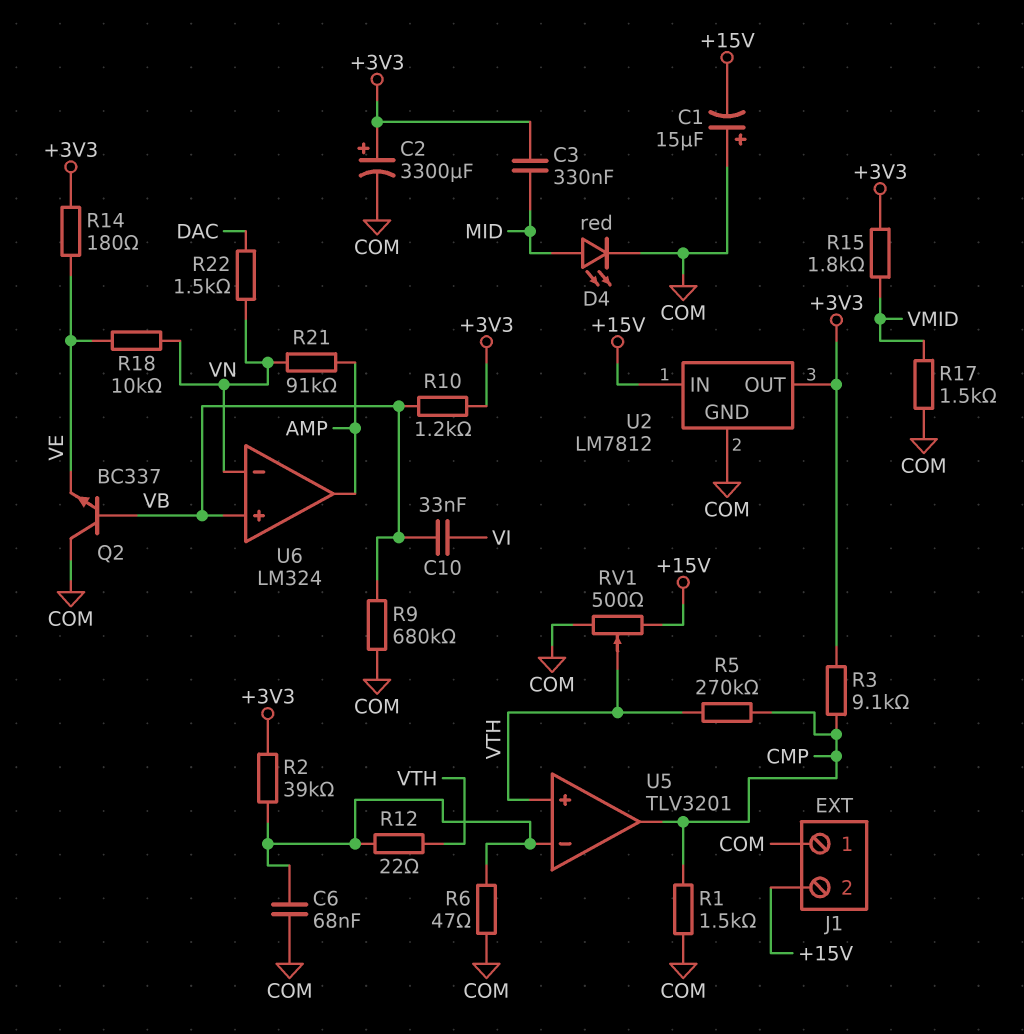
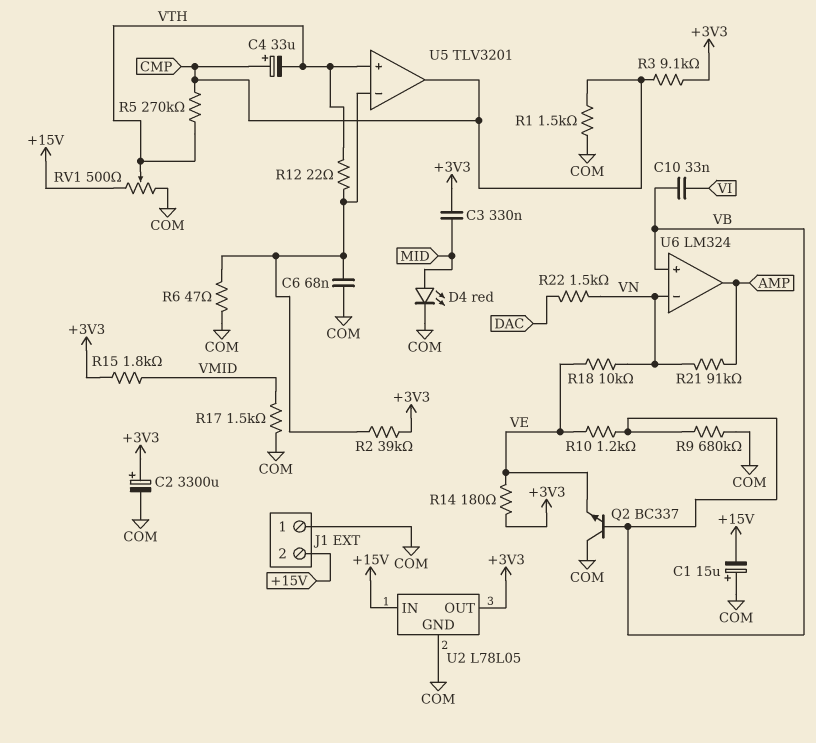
C4: none -> 33uF (plus CMP, minus VTH)
R10: 1.2k (+3V3, VB) -> 1.2k (VB, VE)
U2: LM7812 -> L78L05

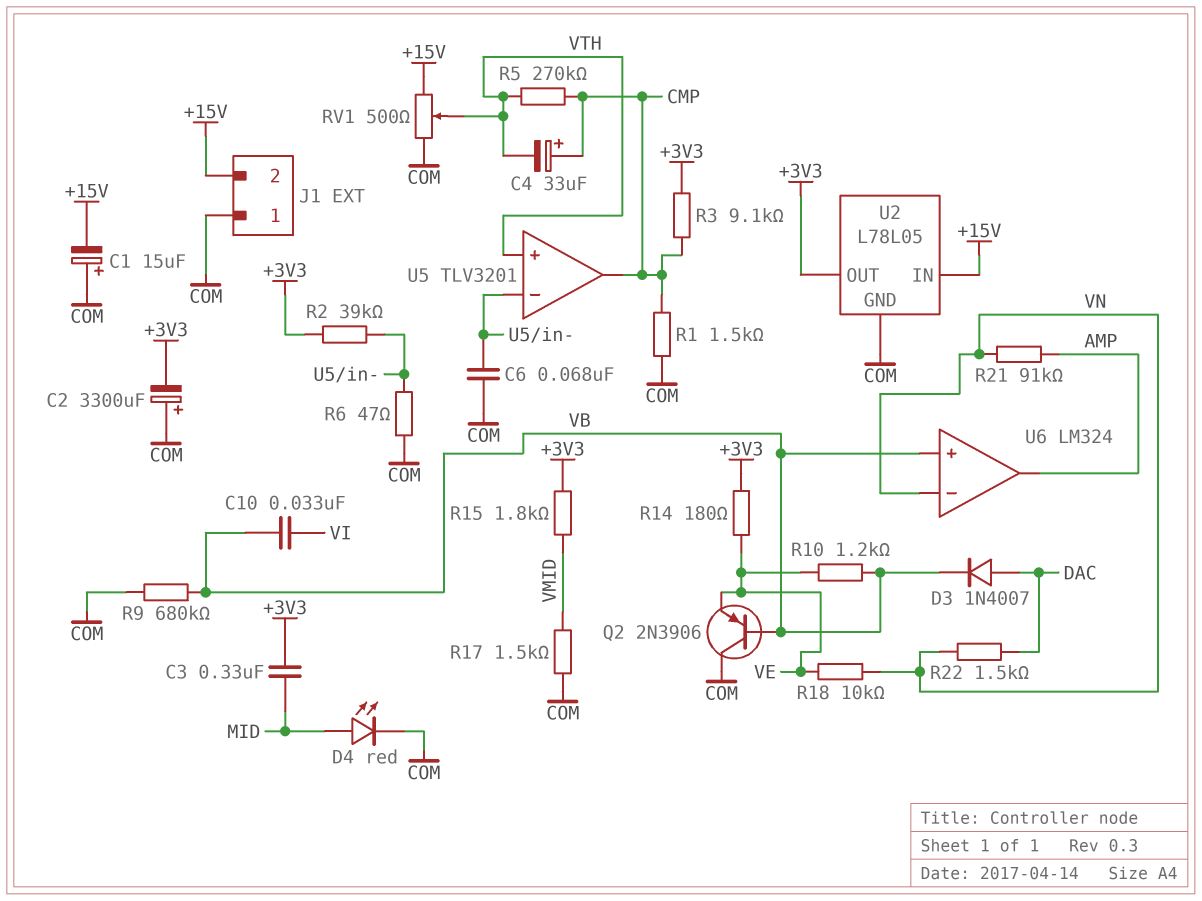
C2: 3300uF (plus +3V3, minus COM) -> 3300uF (plus COM, minus +3V3)
D3: none -> diode 1N4007 (A DAC, K VB)
Q2: NPN BC337 (B VB, C COM, E VE) -> PNP 2N3906 (B VB, C COM, E VE)
R12: 22 (U5/in-, VTH) -> none

